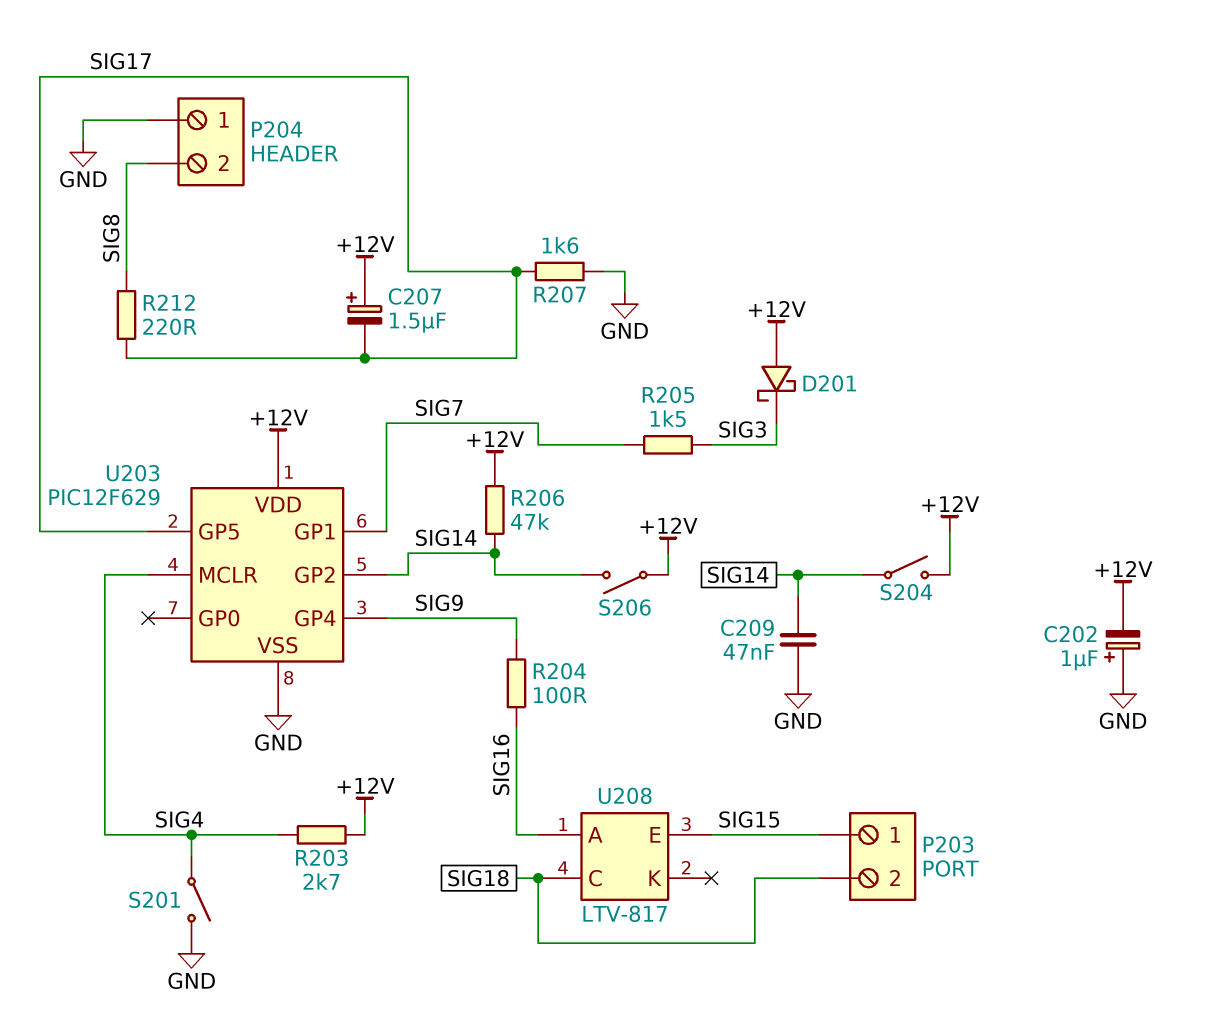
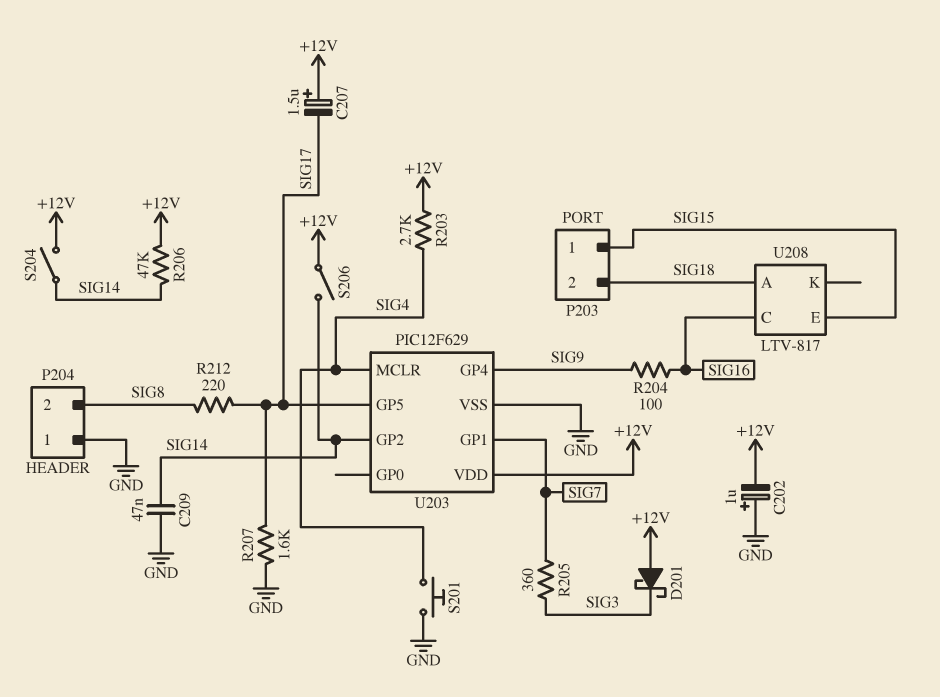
R205: 1.5k (SIG3, SIG7) -> 360 (SIG3, SIG7)
S201: switch (GND, SIG4) -> button (GND, SIG4)
U208 pin A: SIG16 -> SIG18
U208 pin C: SIG18 -> SIG16

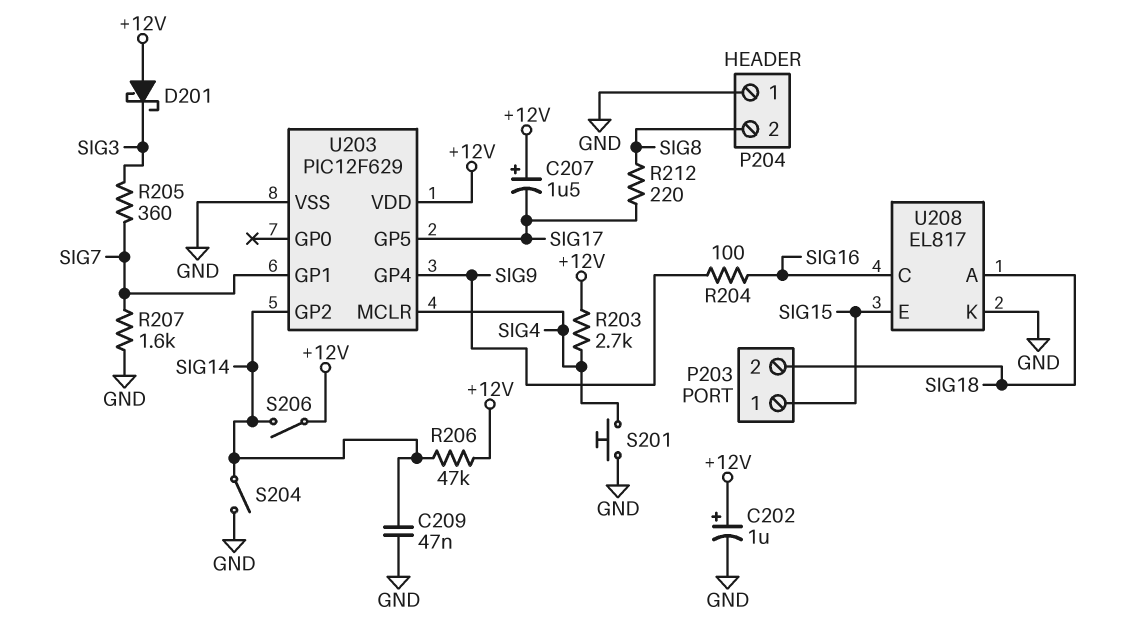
C202: 1uF (plus GND, minus +12V) -> 1uF (plus +12V, minus GND)
R207: 1.6k (GND, SIG17) -> 1.6k (GND, SIG7)
S204: switch (+12V, SIG14) -> switch (GND, SIG14)
U208: LTV-817 -> EL817
U208 pin K: none -> GND

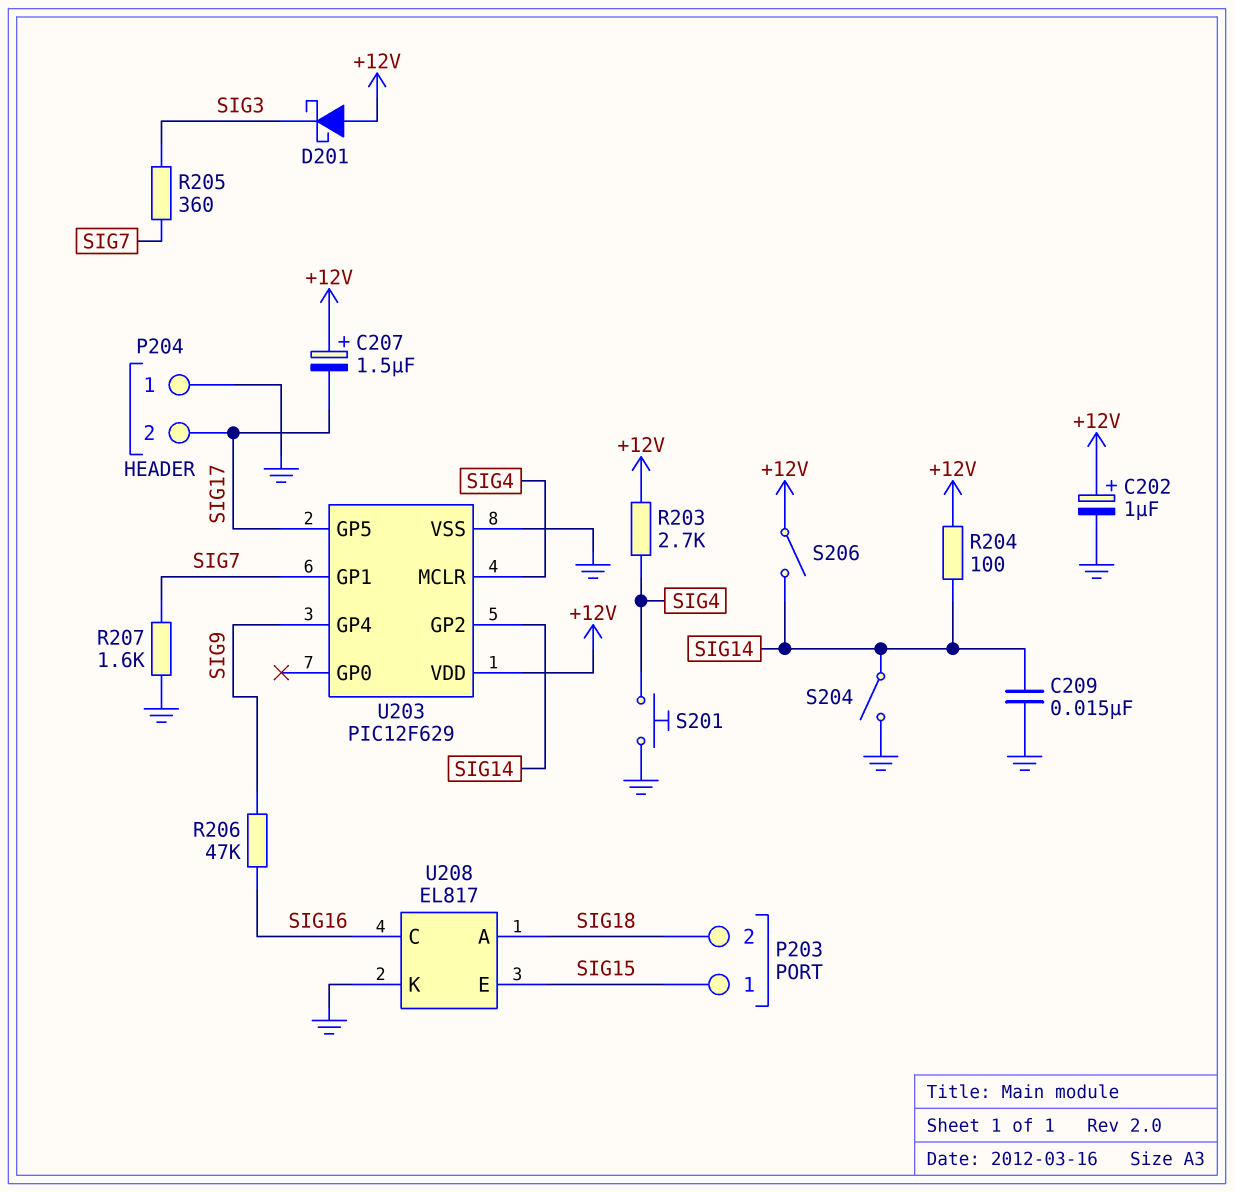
C209: 47nF (GND, SIG14) -> 15nF (GND, SIG14)
P204 pin 2: SIG8 -> SIG17
R204: 100 (SIG9, SIG16) -> 100 (+12V, SIG14)
R206: 47k (+12V, SIG14) -> 47k (SIG9, SIG16)
R212: 220 (SIG8, SIG17) -> none

